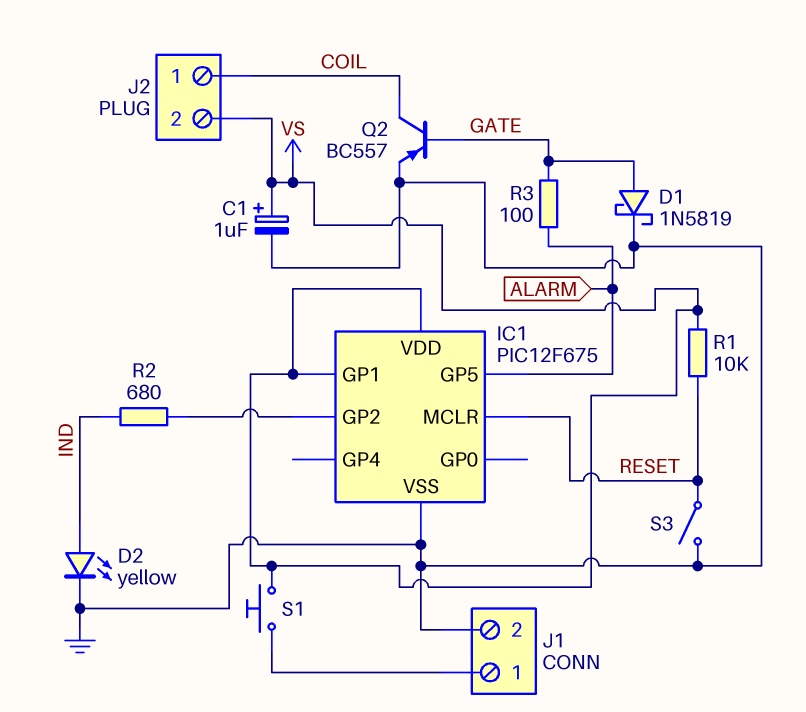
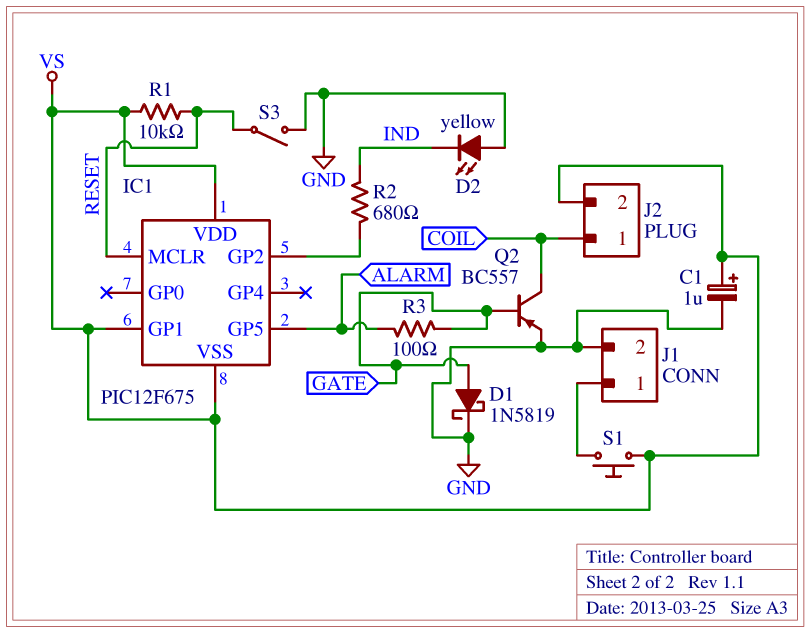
D2: LED yellow (A IND, K GND) -> LED yellow (A GND, K IND)
IC1 pin VSS: GND -> VS

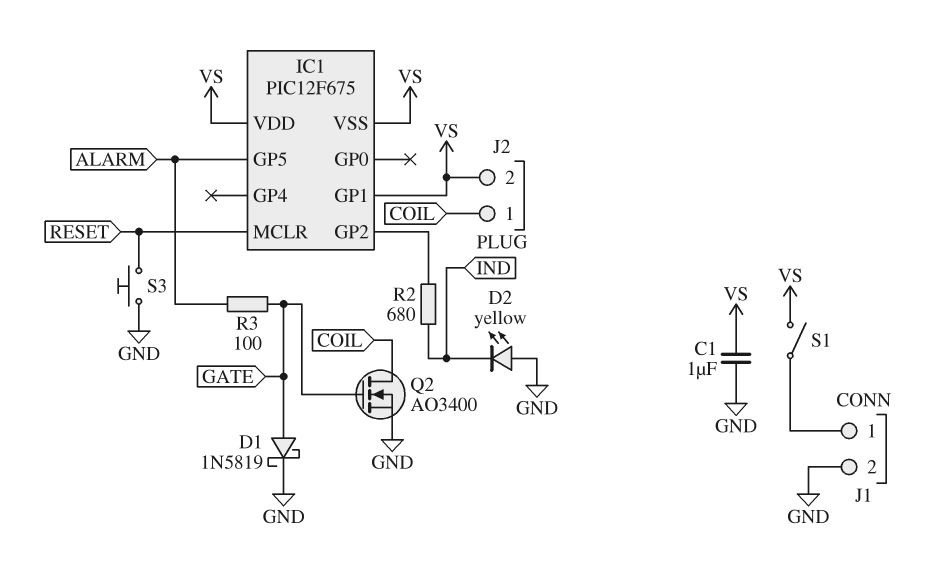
C1: 1uF (plus VS, minus GND) -> 1uF (GND, VS)
Q2: PNP BC557 (B GATE, C COIL, E GND) -> NMOS AO3400 (G GATE, D COIL, S GND)
R1: 10k (RESET, VS) -> none
S1: button (J1/1, VS) -> switch (J1/1, VS)
S3: switch (GND, RESET) -> button (GND, RESET)

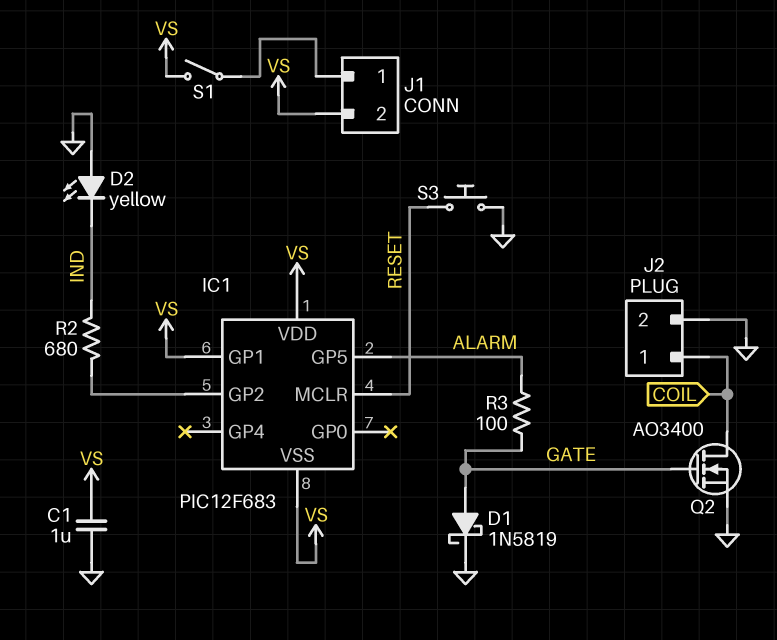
IC1: PIC12F675 -> PIC12F683
J1 pin 2: GND -> VS
J2 pin 2: VS -> GND

